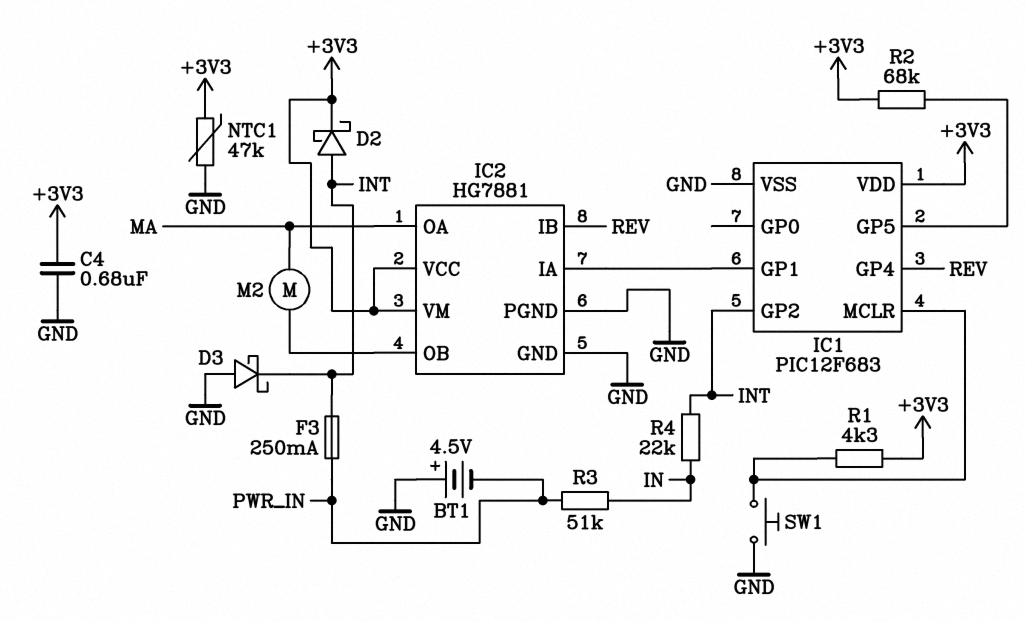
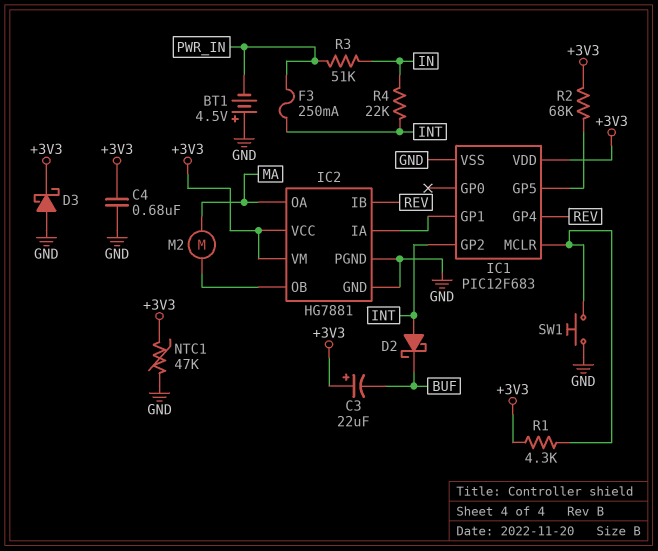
C3: none -> 22uF (plus +3V3, minus BUF)
D2: schottky (A INT, K +3V3) -> schottky (A INT, K BUF)
D3: schottky (A GND, K INT) -> schottky (A GND, K +3V3)

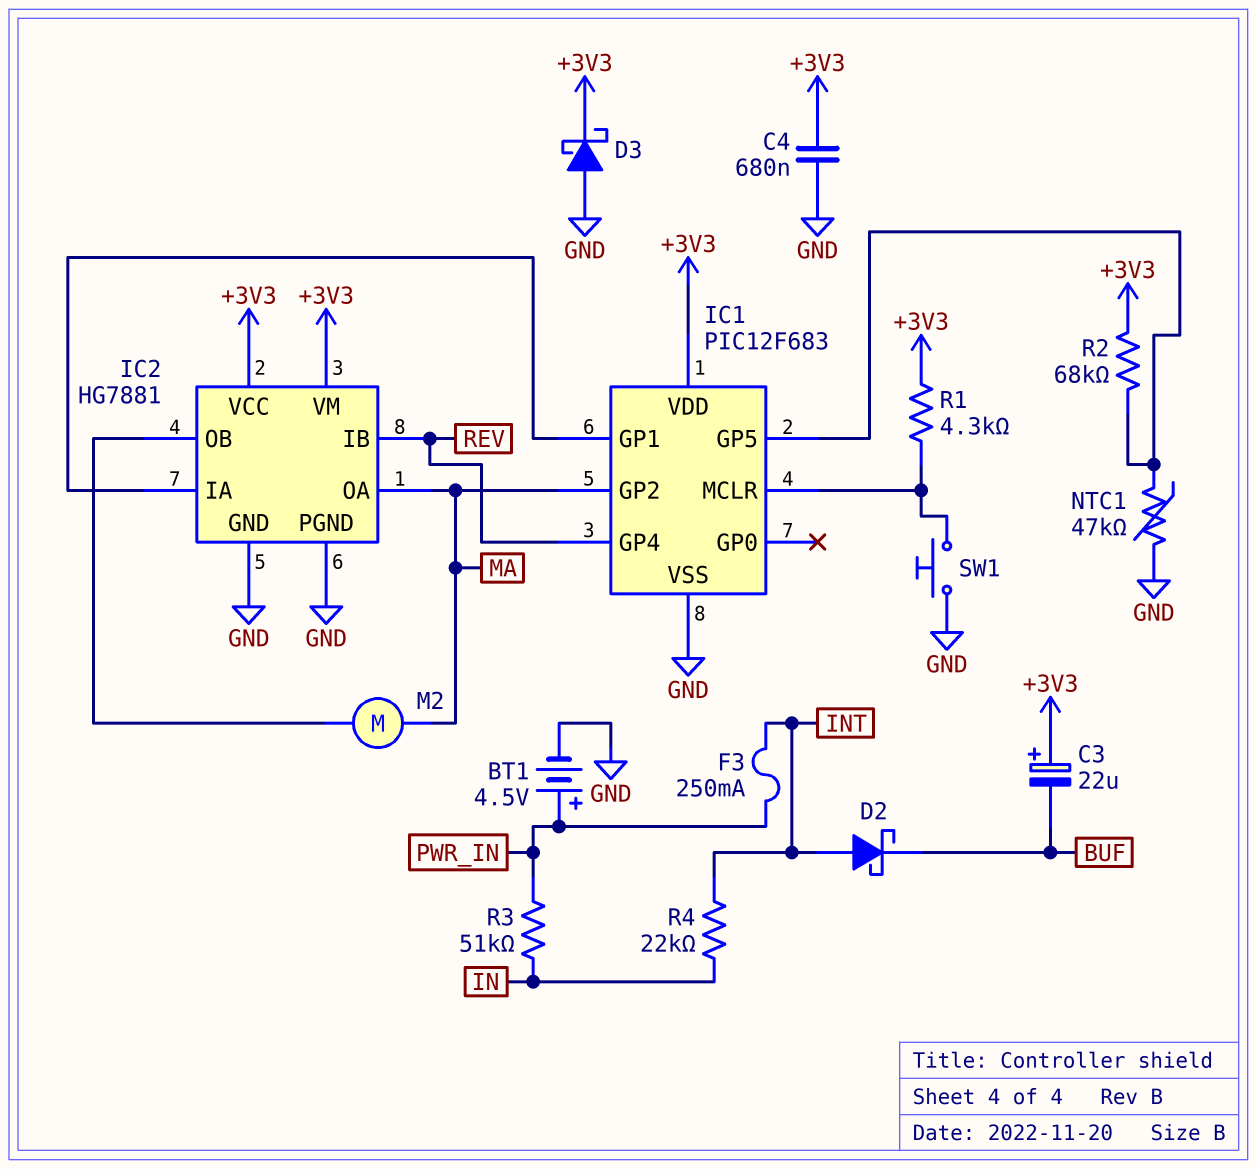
BT1: 4.5V (plus GND, minus PWR_IN) -> 4.5V (plus PWR_IN, minus GND)
IC1 pin GP2: INT -> MA
NTC1: 47k (+3V3, GND) -> 47k (GND, IC1/GP5)

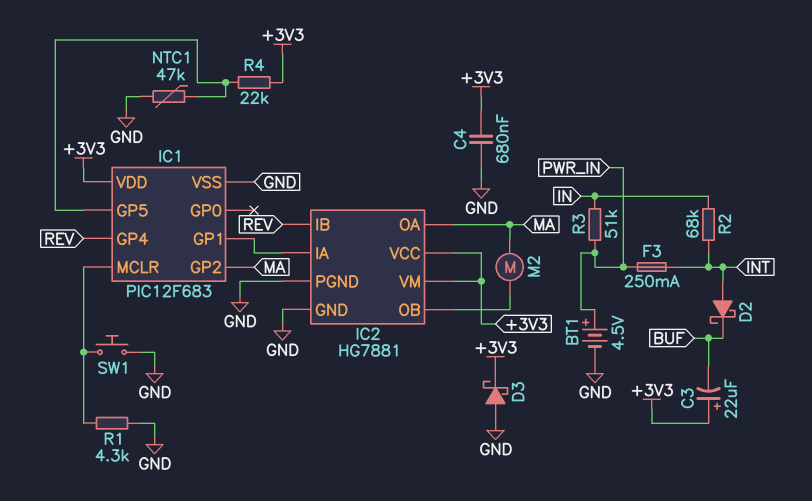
R1: 4.3k (+3V3, IC1/MCLR) -> 4.3k (GND, IC1/MCLR)
R2: 68k (+3V3, IC1/GP5) -> 68k (IN, INT)
R4: 22k (IN, INT) -> 22k (+3V3, IC1/GP5)

